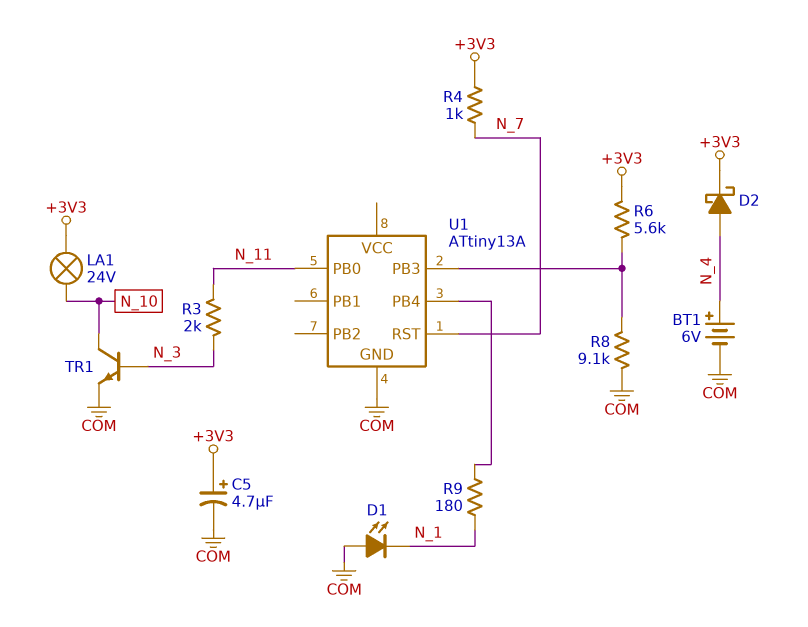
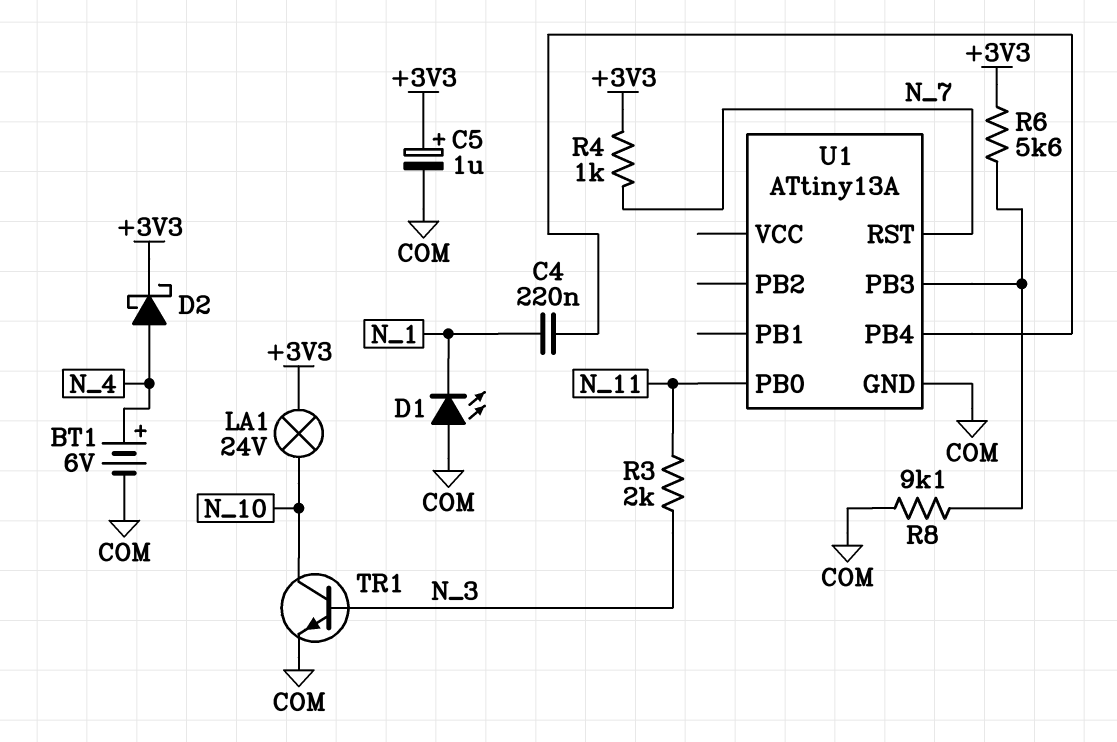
C4: none -> 220nF (N_1, U1/PB4)
C5: 4.7uF (plus +3V3, minus COM) -> 1uF (plus +3V3, minus COM)
R9: 180 (N_1, U1/PB4) -> none

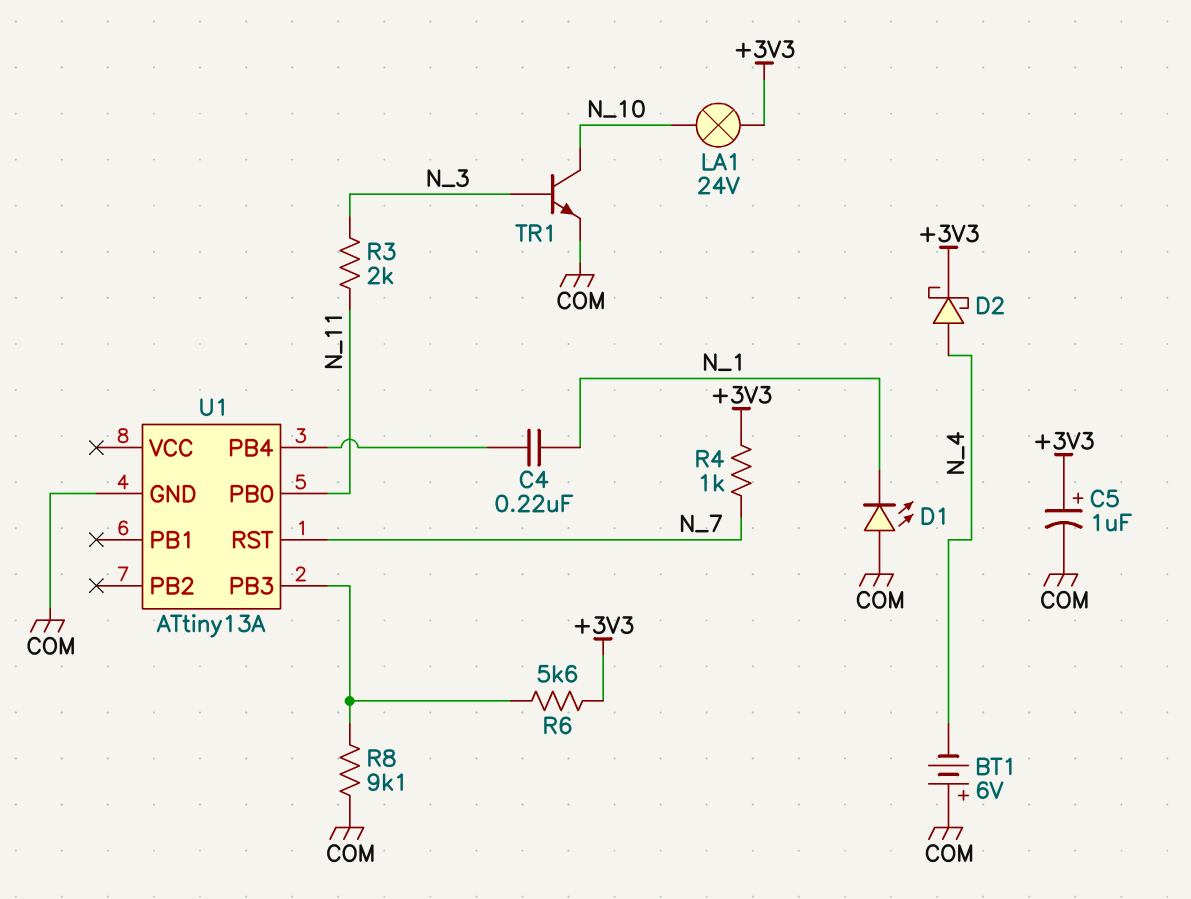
BT1: 6V (plus N_4, minus COM) -> 6V (plus COM, minus N_4)

